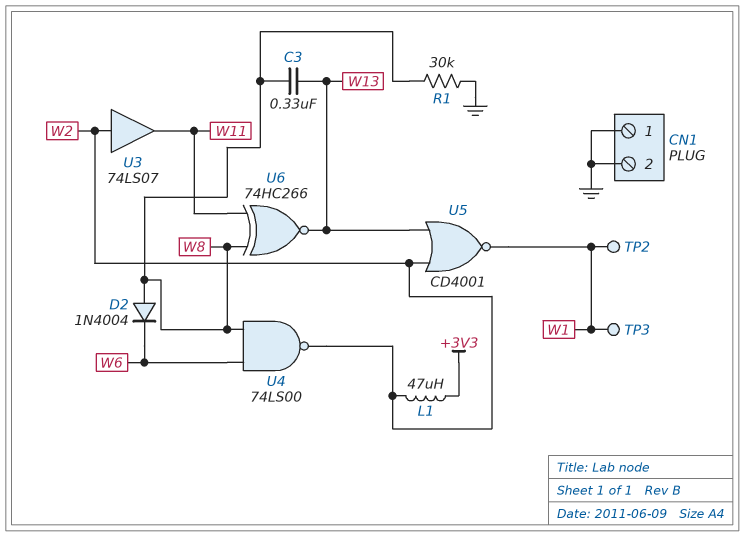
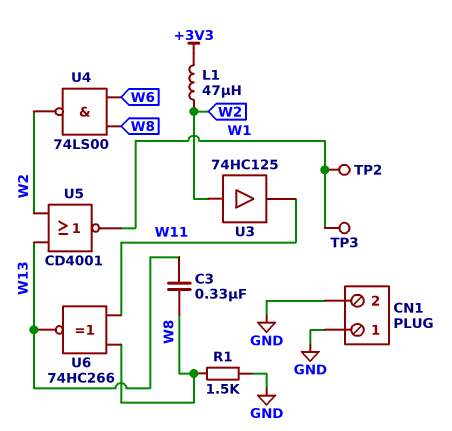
D2: diode 1N4004 (A W8, K W6) -> none
R1: 30k (GND, W8) -> 1.5k (GND, W8)
U3: buffer 74LS07 (in W2, out W11) -> buffer 74HC125 (in W2, out W11)

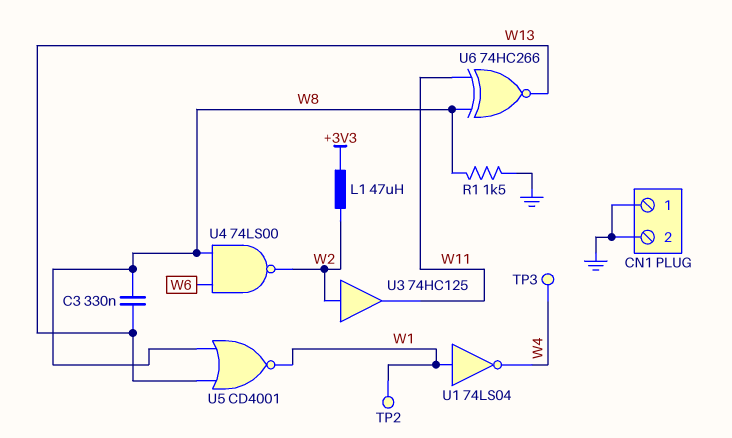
TP3: test point (W1) -> test point (W4)
U1: none -> NOT 74LS04 (in W1, out W4)
U5: NOR CD4001 (in W2, in W13, out W1) -> NOR CD4001 (in W8, in W13, out W1)

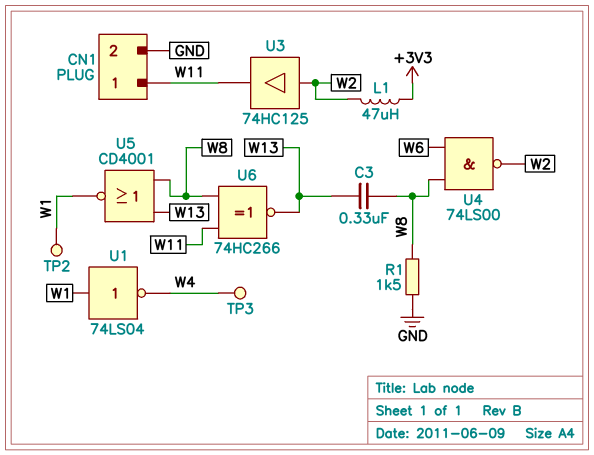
CN1 pin 1: GND -> W11

